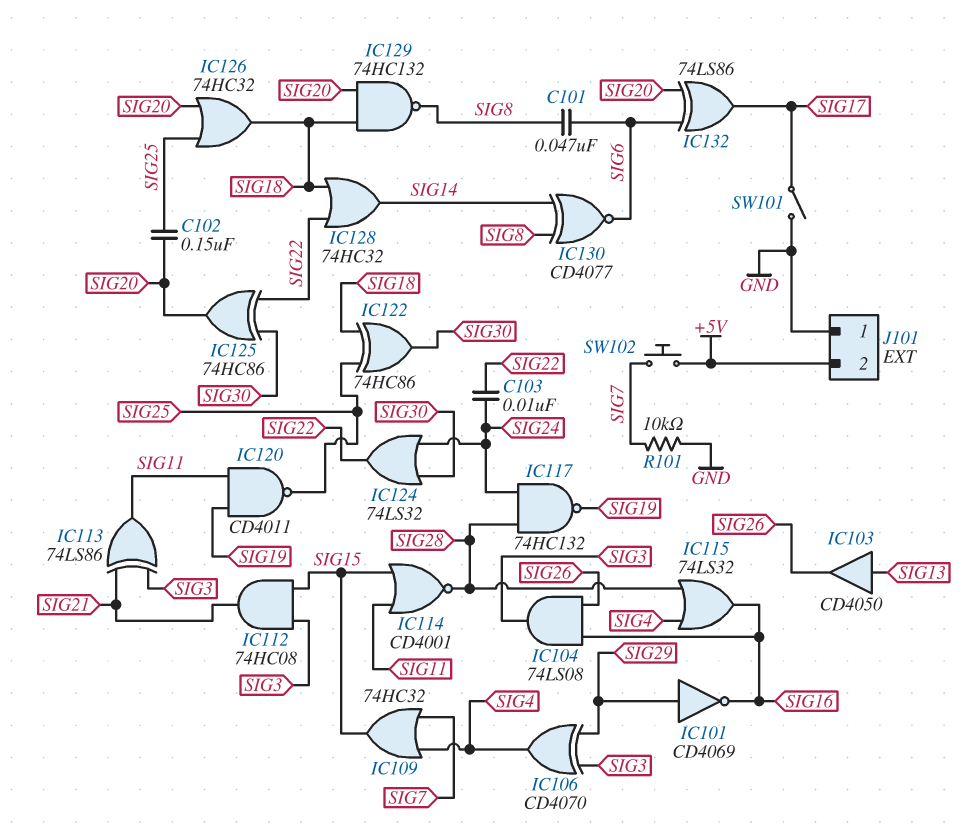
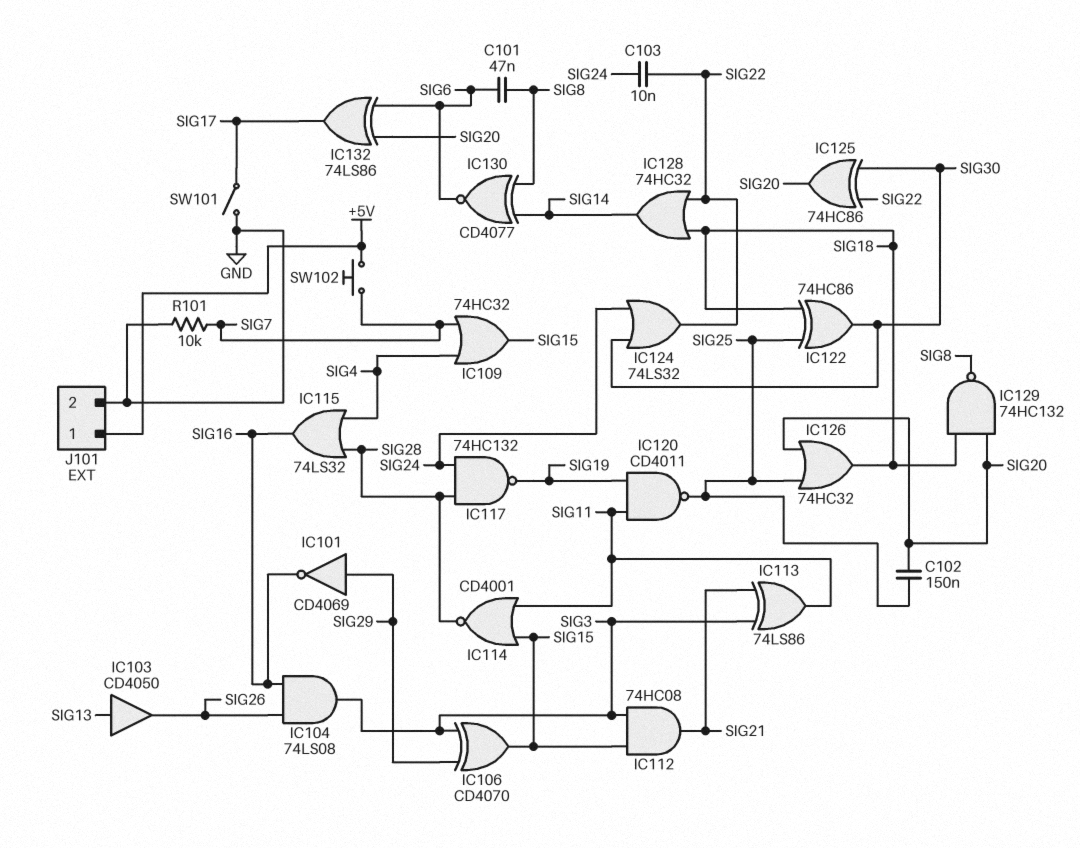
IC106: XOR CD4070 (in SIG3, in SIG29, out SIG4) -> XOR CD4070 (in SIG3, in SIG29, out SIG15)
J101 pin 1: GND -> +5V
J101 pin 2: +5V -> GND

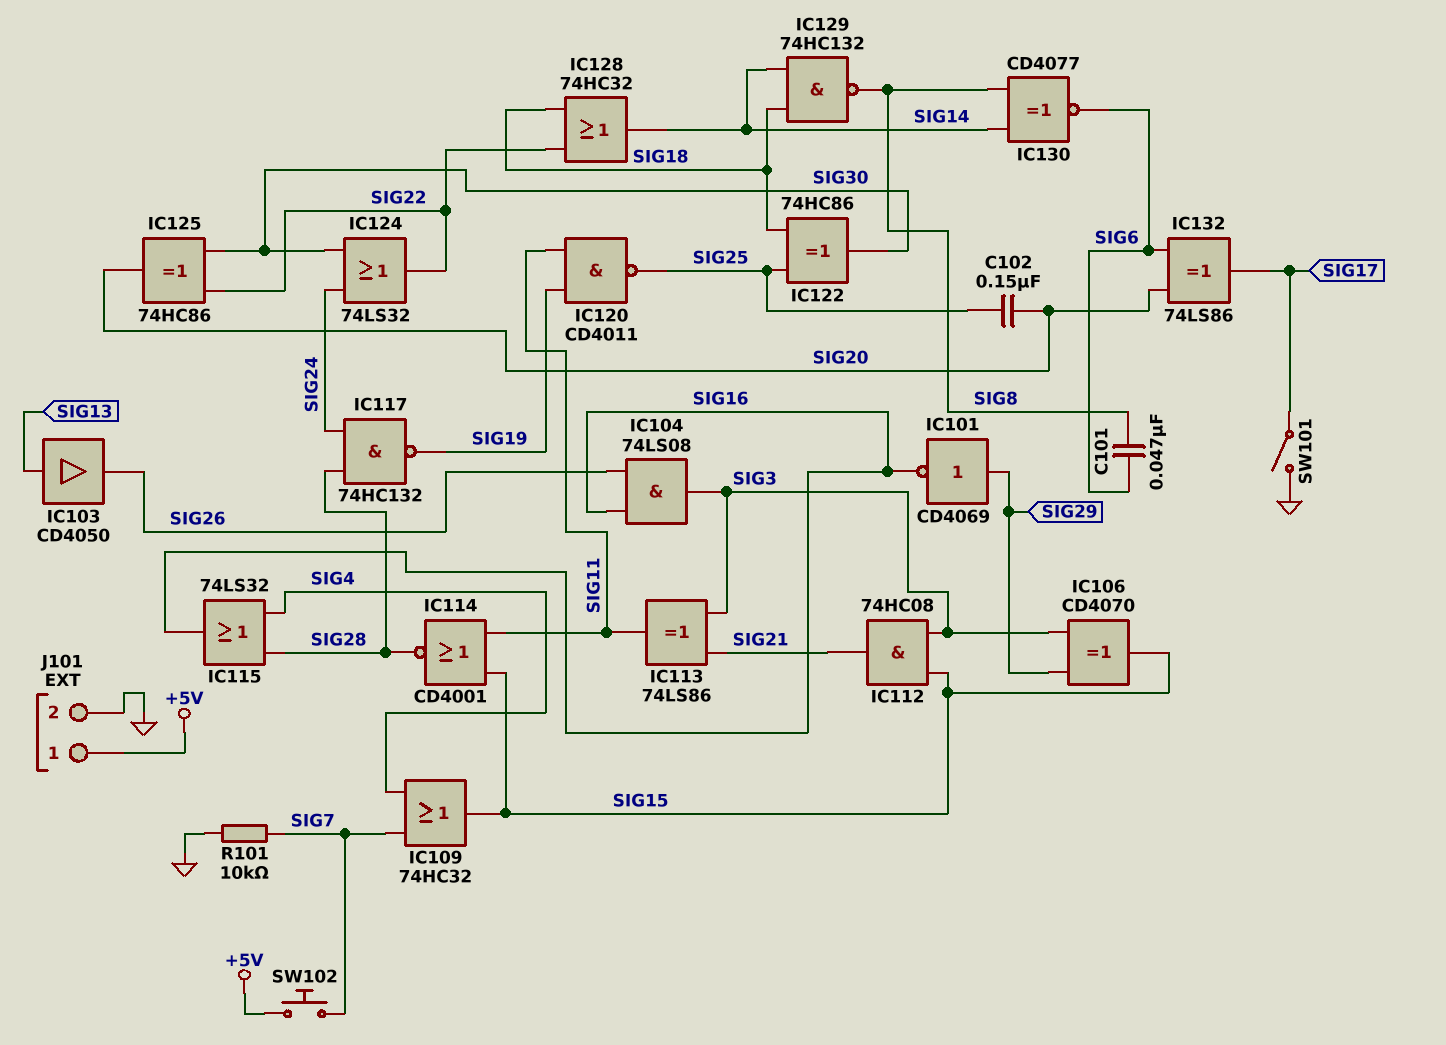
C103: 10nF (SIG22, SIG24) -> none
IC126: OR 74HC32 (in SIG20, in SIG25, out SIG18) -> none
IC129: NAND 74HC132 (in SIG18, in SIG20, out SIG8) -> NAND 74HC132 (in SIG14, in SIG18, out SIG8)

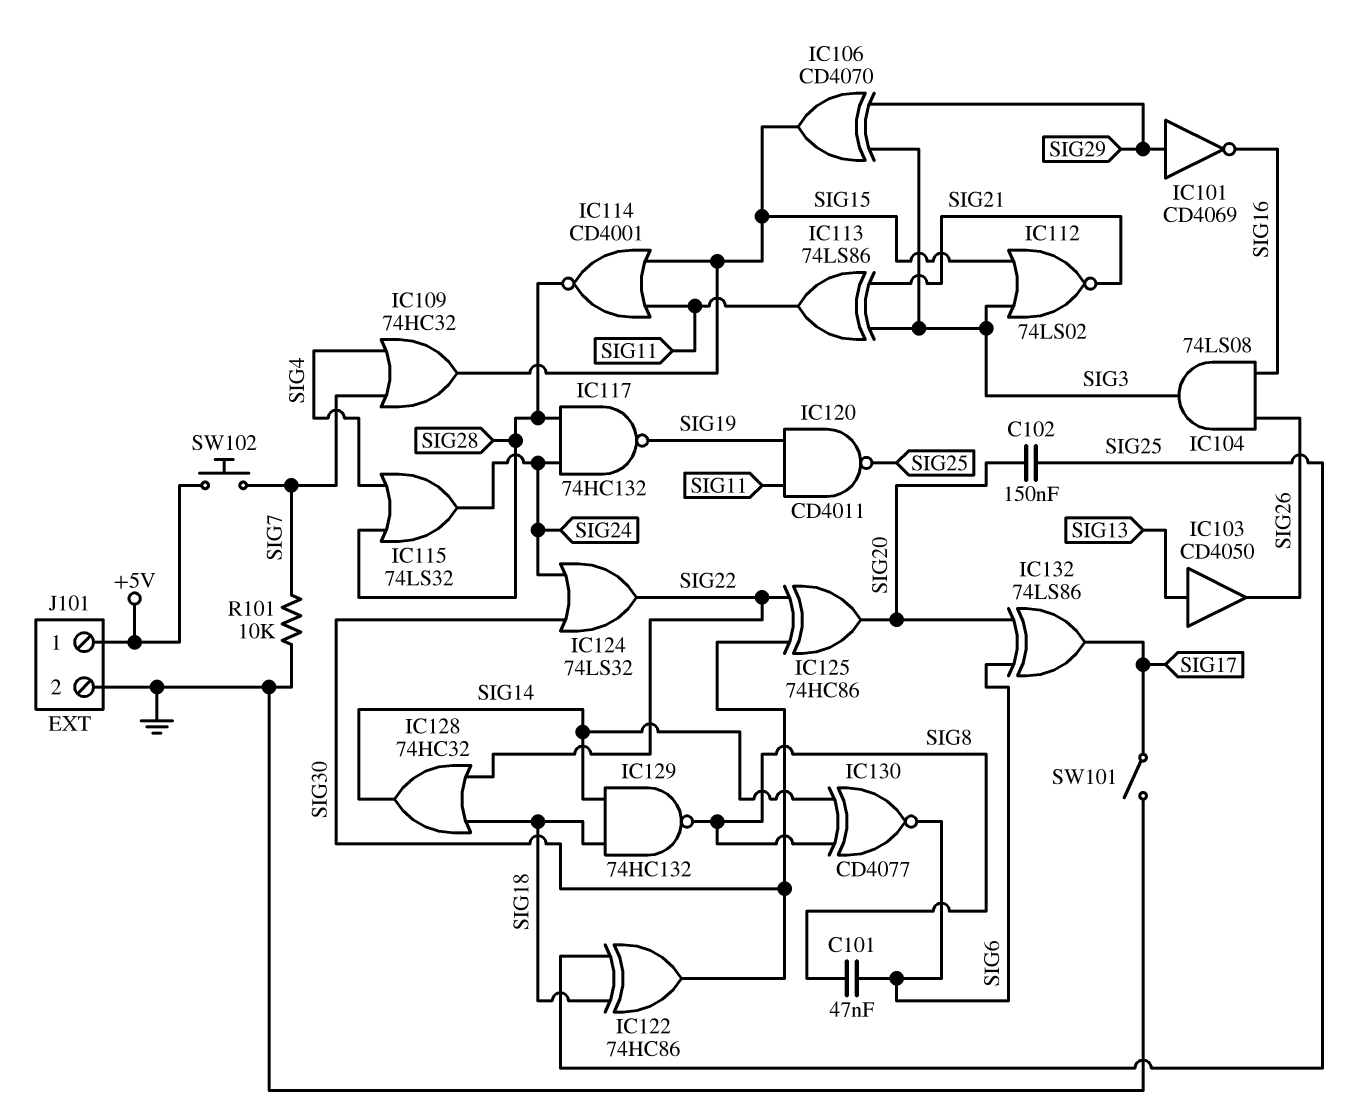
IC112: AND 74HC08 (in SIG3, in SIG15, out SIG21) -> NOR 74LS02 (in SIG3, in SIG15, out SIG21)
IC115: OR 74LS32 (in SIG4, in SIG28, out SIG16) -> OR 74LS32 (in SIG4, in SIG28, out SIG24)

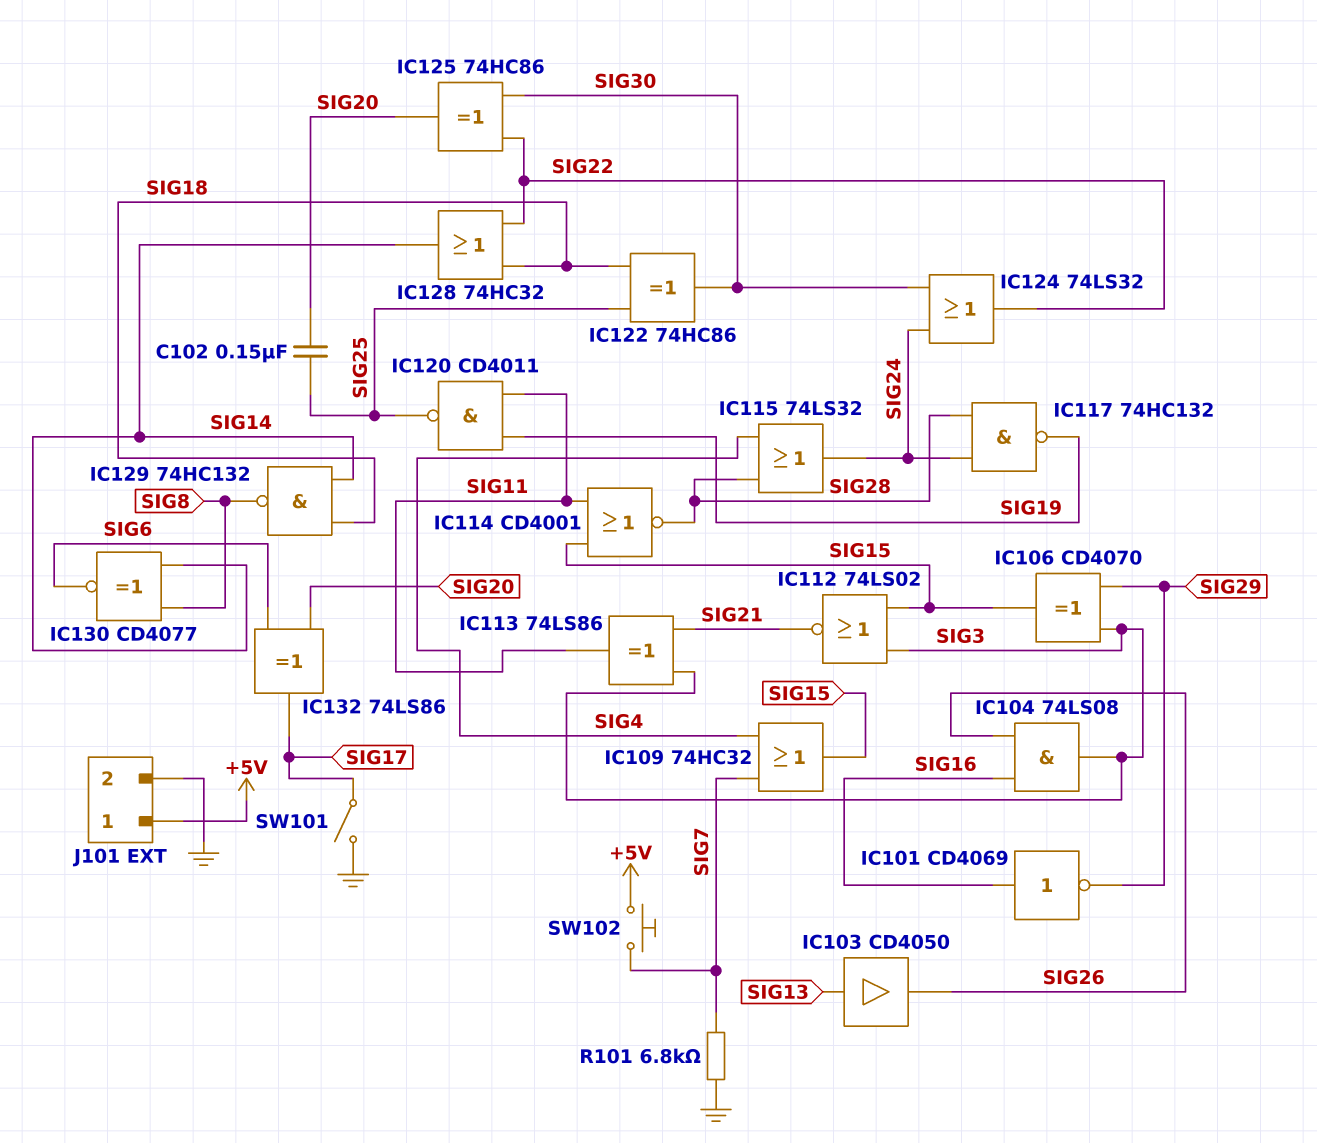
C101: 47nF (SIG6, SIG8) -> none
IC101: NOT CD4069 (in SIG29, out SIG16) -> NOT CD4069 (in SIG16, out SIG29)
R101: 10k (GND, SIG7) -> 6.8k (GND, SIG7)

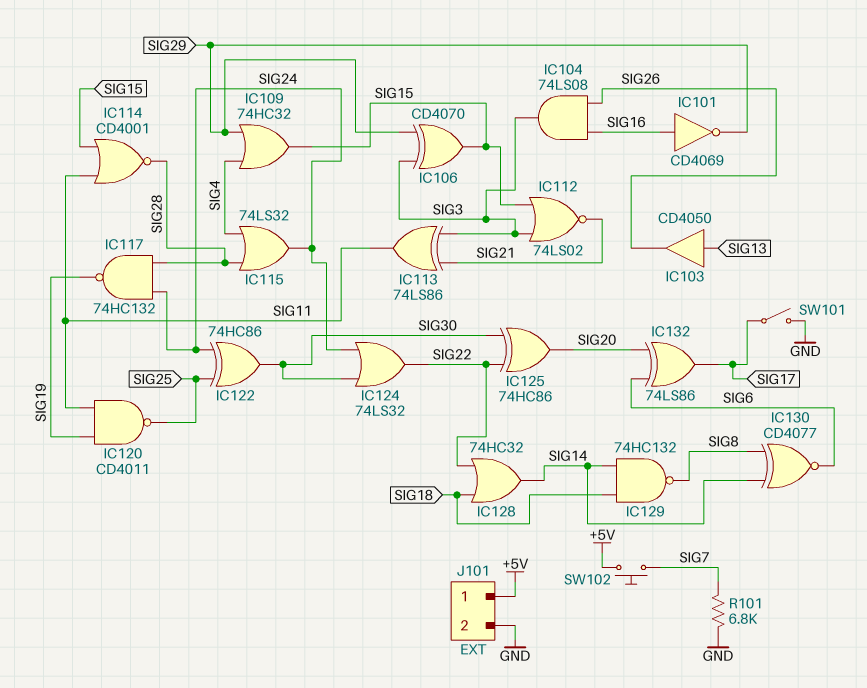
C102: 150nF (SIG20, SIG25) -> none
IC109: OR 74HC32 (in SIG4, in SIG7, out SIG15) -> OR 74HC32 (in SIG4, in SIG29, out SIG15)
IC122: XOR 74HC86 (in SIG18, in SIG25, out SIG30) -> XOR 74HC86 (in SIG24, in SIG25, out SIG30)

